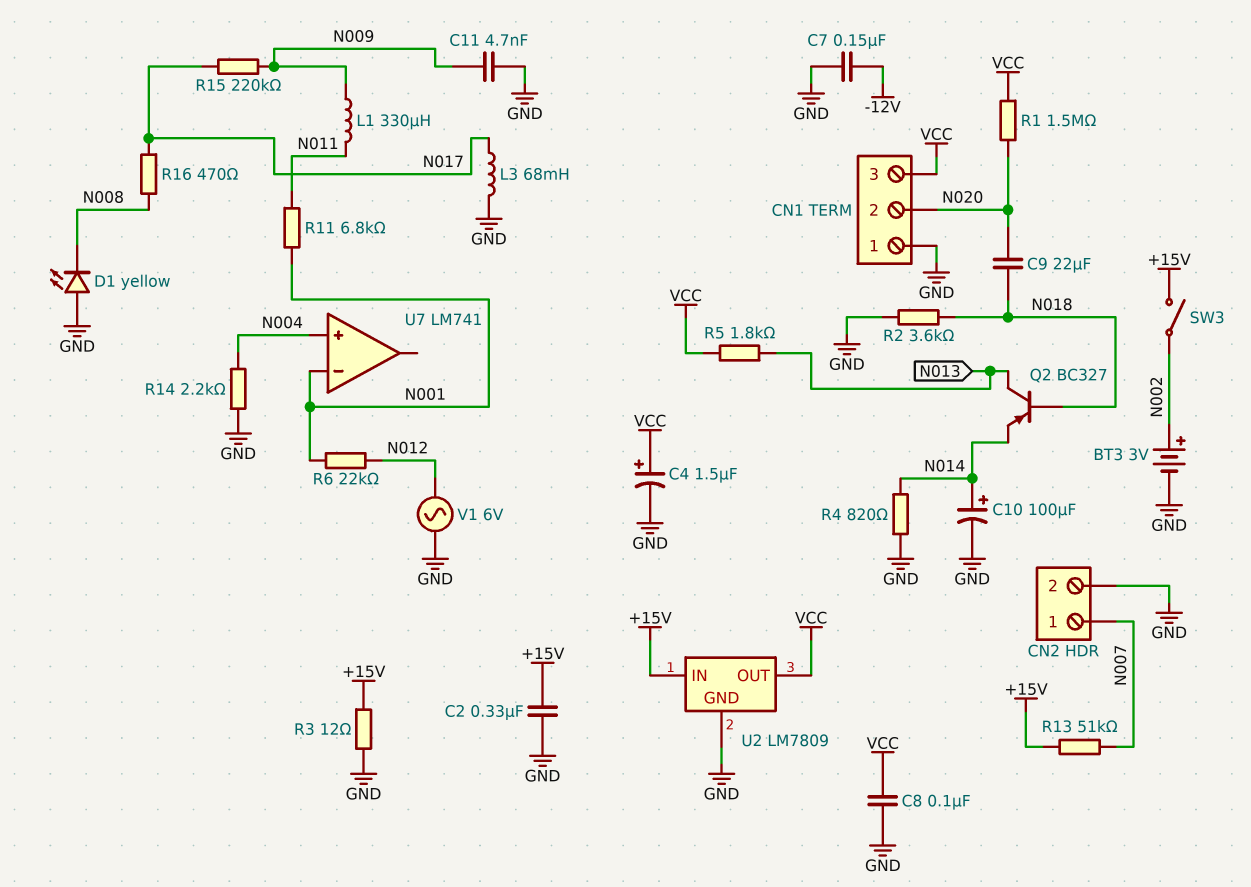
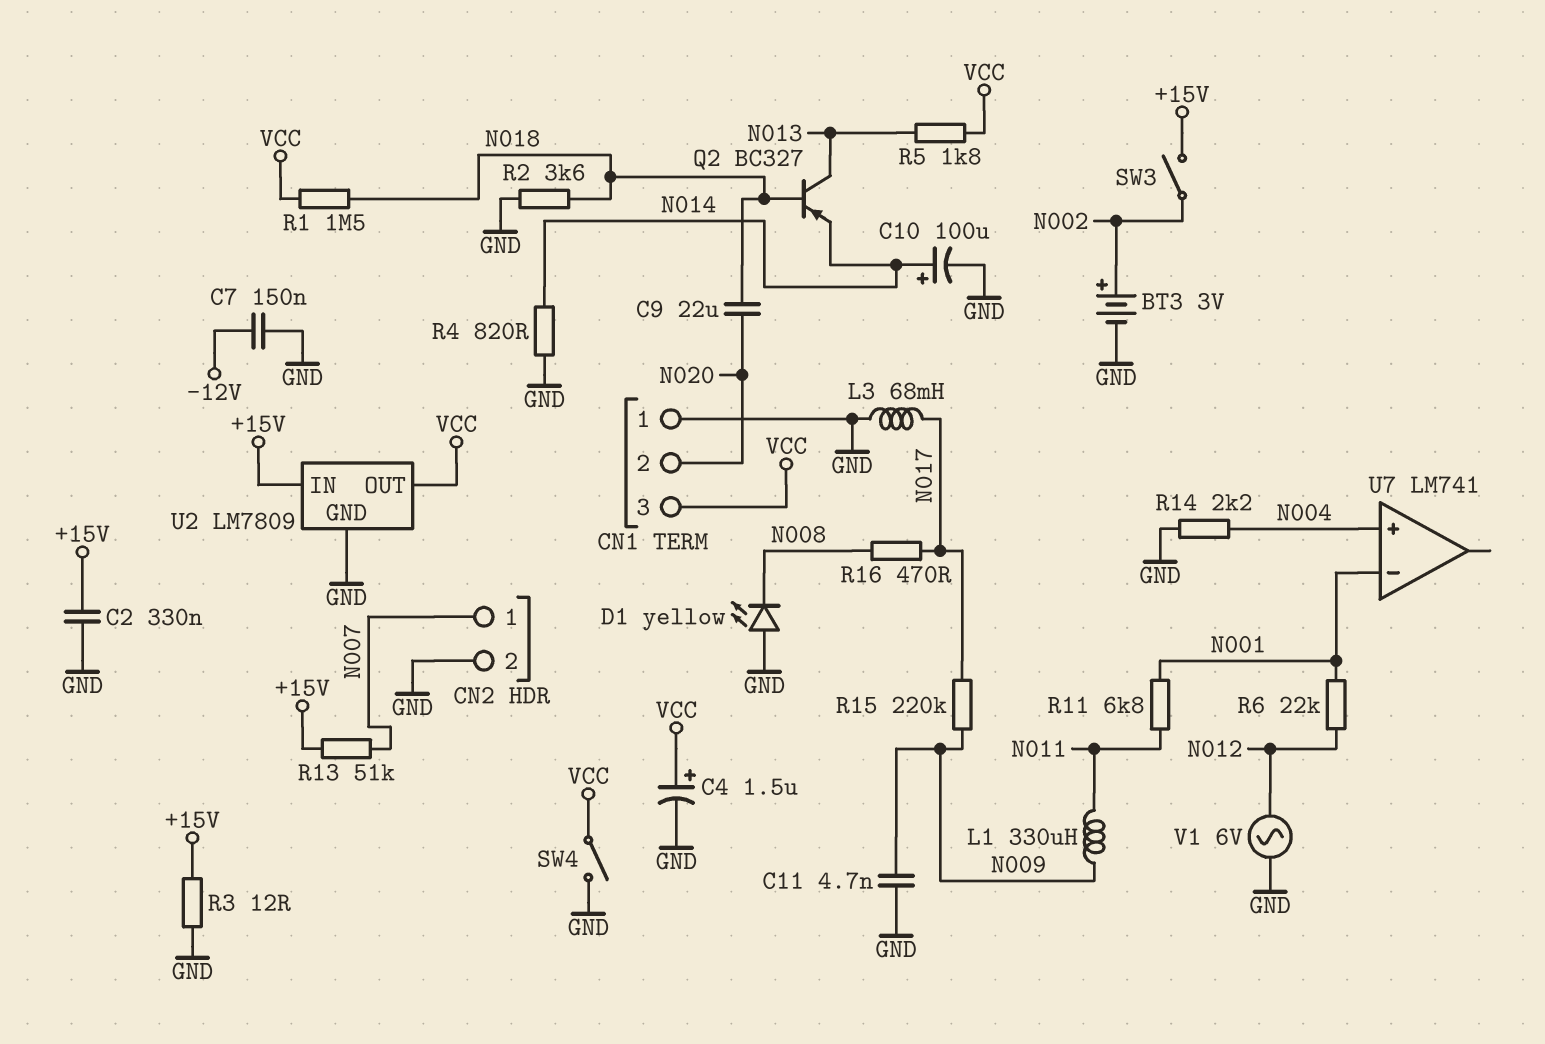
C8: 100nF (GND, VCC) -> none
R1: 1.5M (N020, VCC) -> 1.5M (N018, VCC)
SW4: none -> switch (GND, VCC)

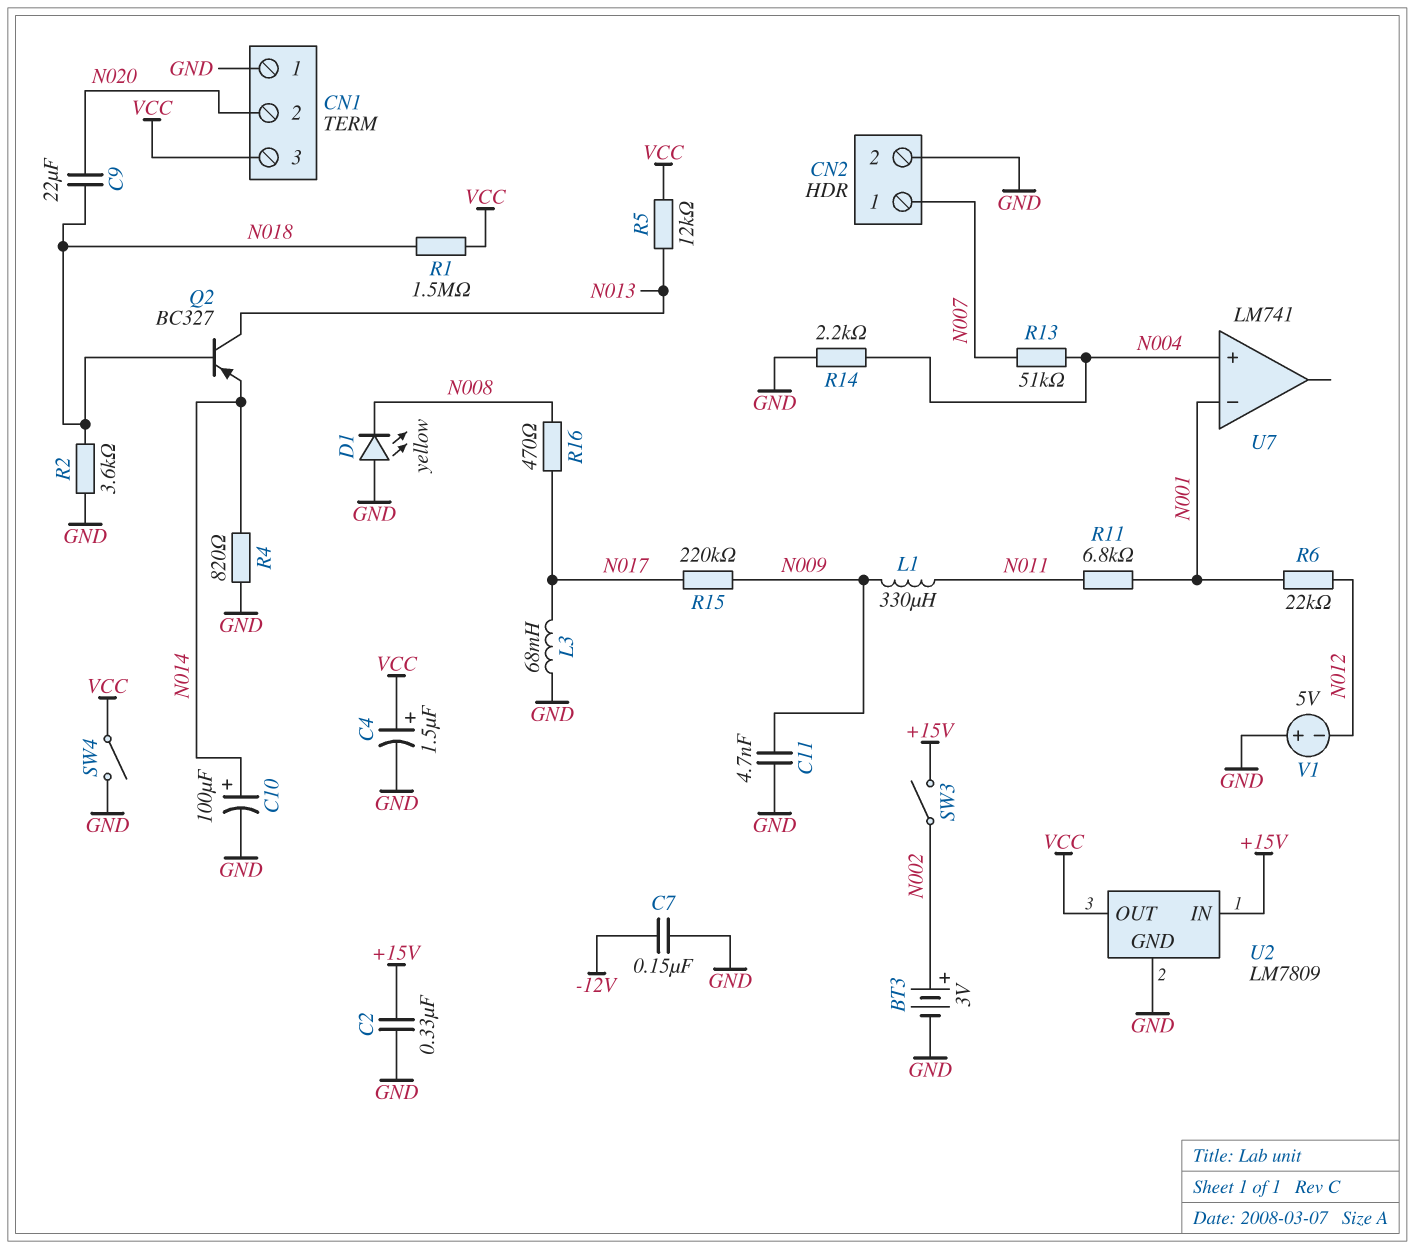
R3: 12 (+15V, GND) -> none
R5: 1.8k (N013, VCC) -> 12k (N013, VCC)
R13: 51k (+15V, N007) -> 51k (N004, N007)
V1: AC 6V (GND, N012) -> 5V (plus GND, minus N012)

